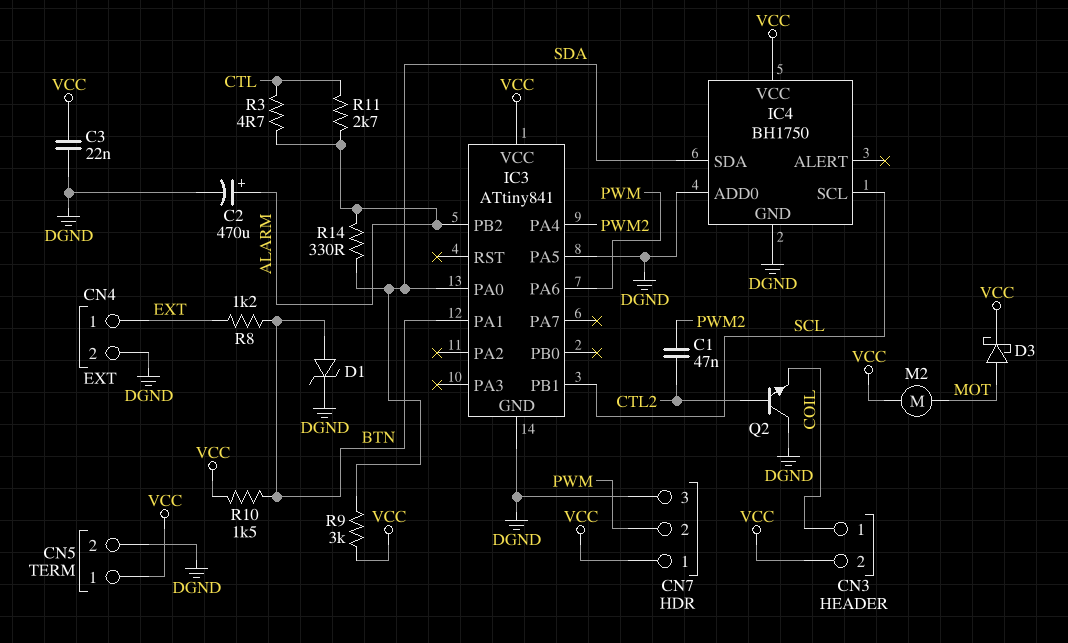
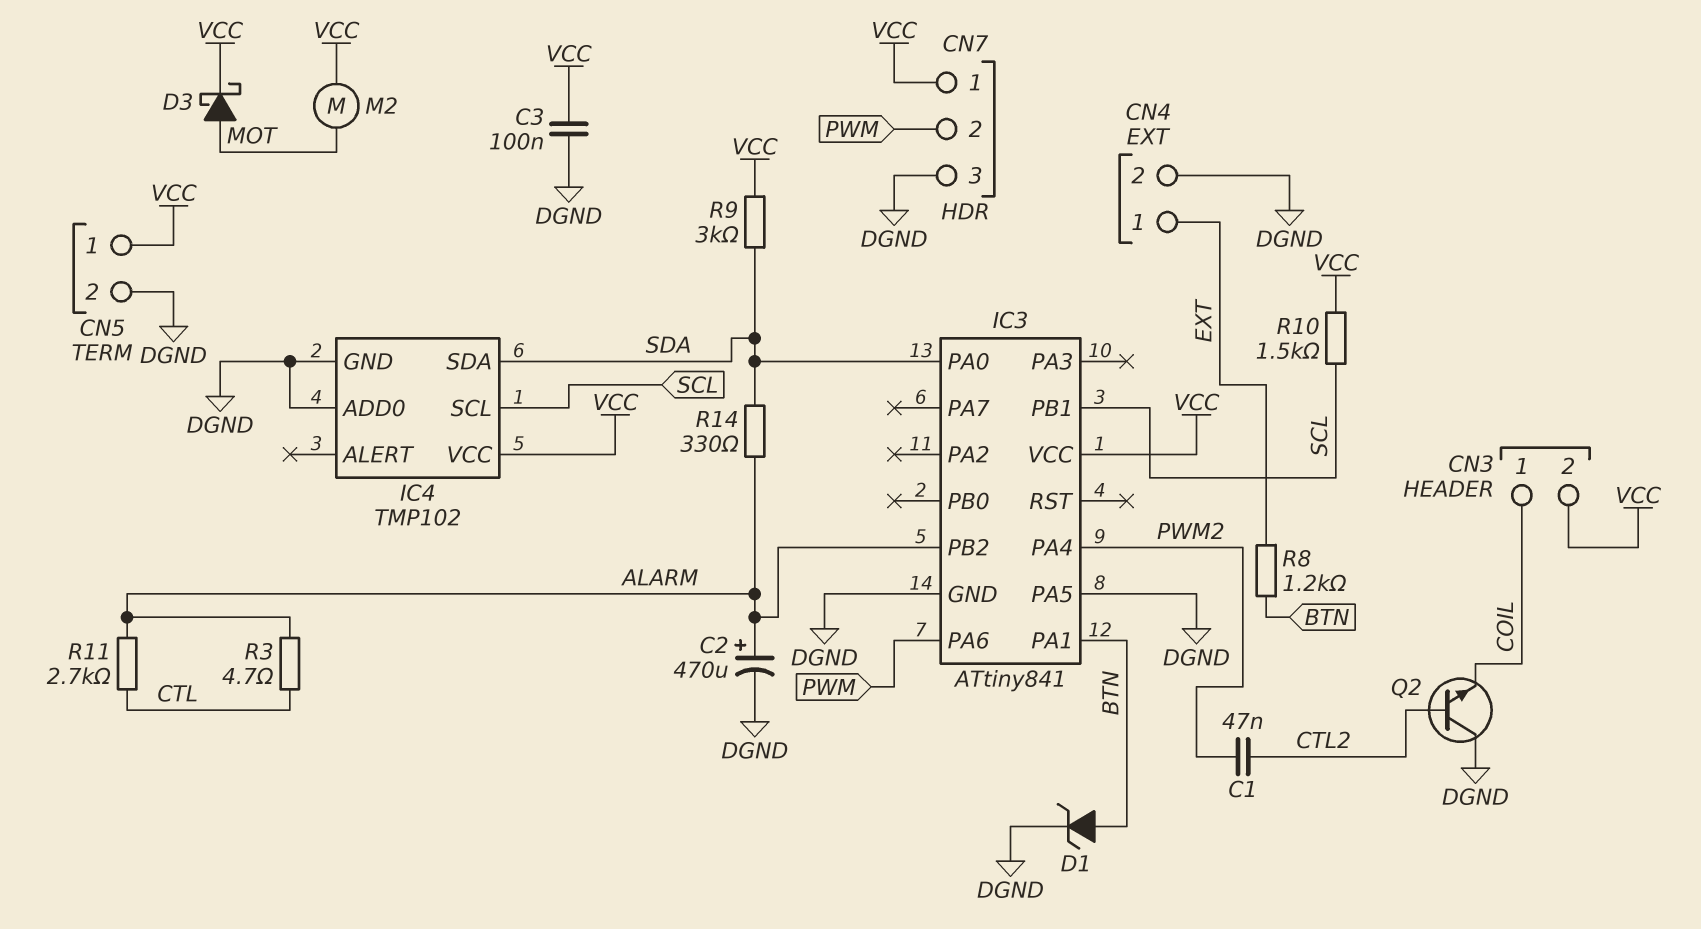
C3: 22nF (DGND, VCC) -> 100nF (DGND, VCC)
IC4: BH1750 -> TMP102
R10: 1.5k (BTN, VCC) -> 1.5k (SCL, VCC)

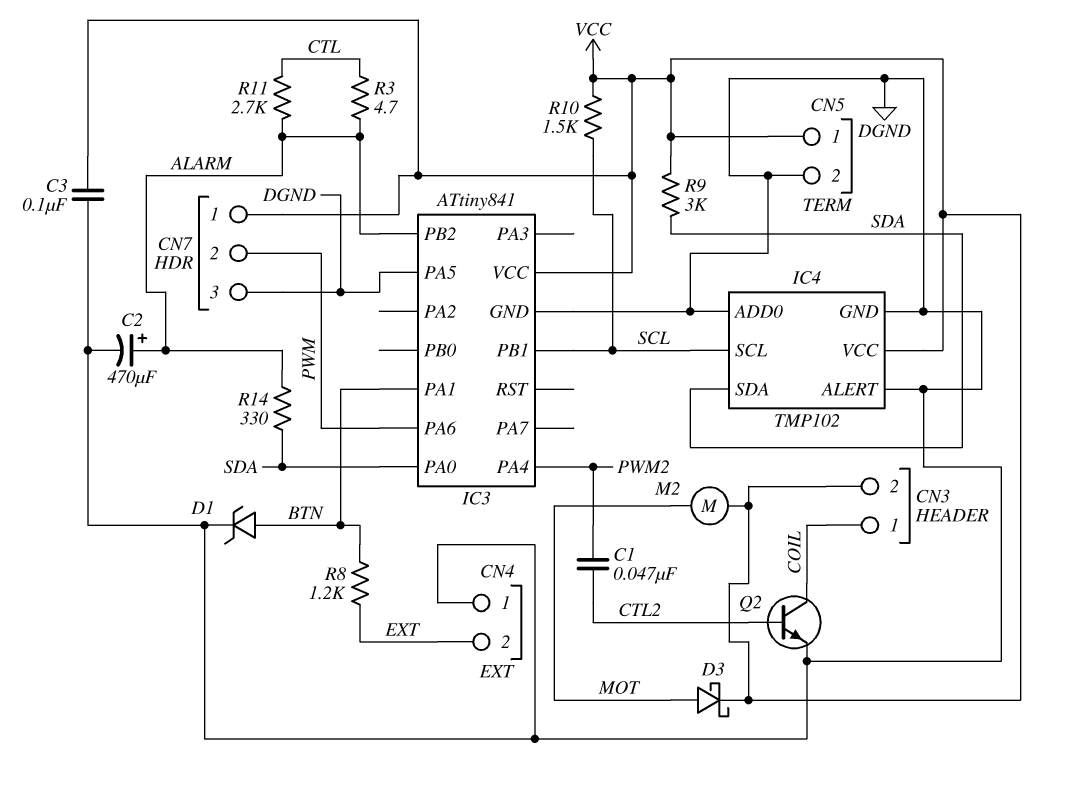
CN4 pin 1: EXT -> DGND
CN4 pin 2: DGND -> EXT
IC4 pin ALERT: none -> DGND
Q2: NPN (B CTL2, C DGND, E COIL) -> NPN (B CTL2, C COIL, E DGND)

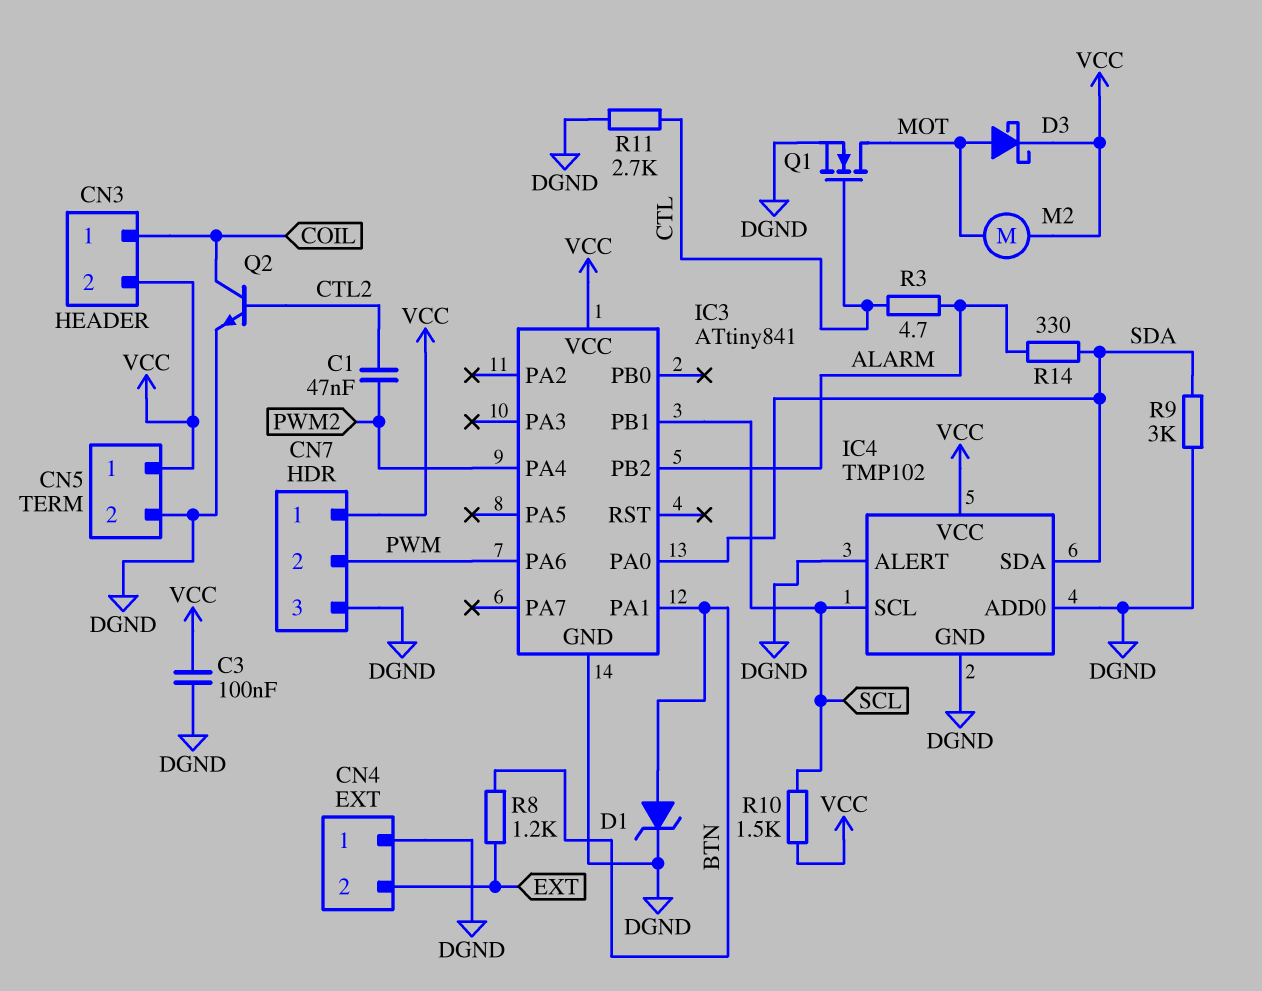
C2: 470uF (plus ALARM, minus DGND) -> none
IC3 pin PA5: DGND -> none
Q1: none -> NMOS (G CTL, D MOT, S DGND)
R9: 3k (SDA, VCC) -> 3k (DGND, SDA)
R11: 2.7k (ALARM, CTL) -> 2.7k (CTL, DGND)

